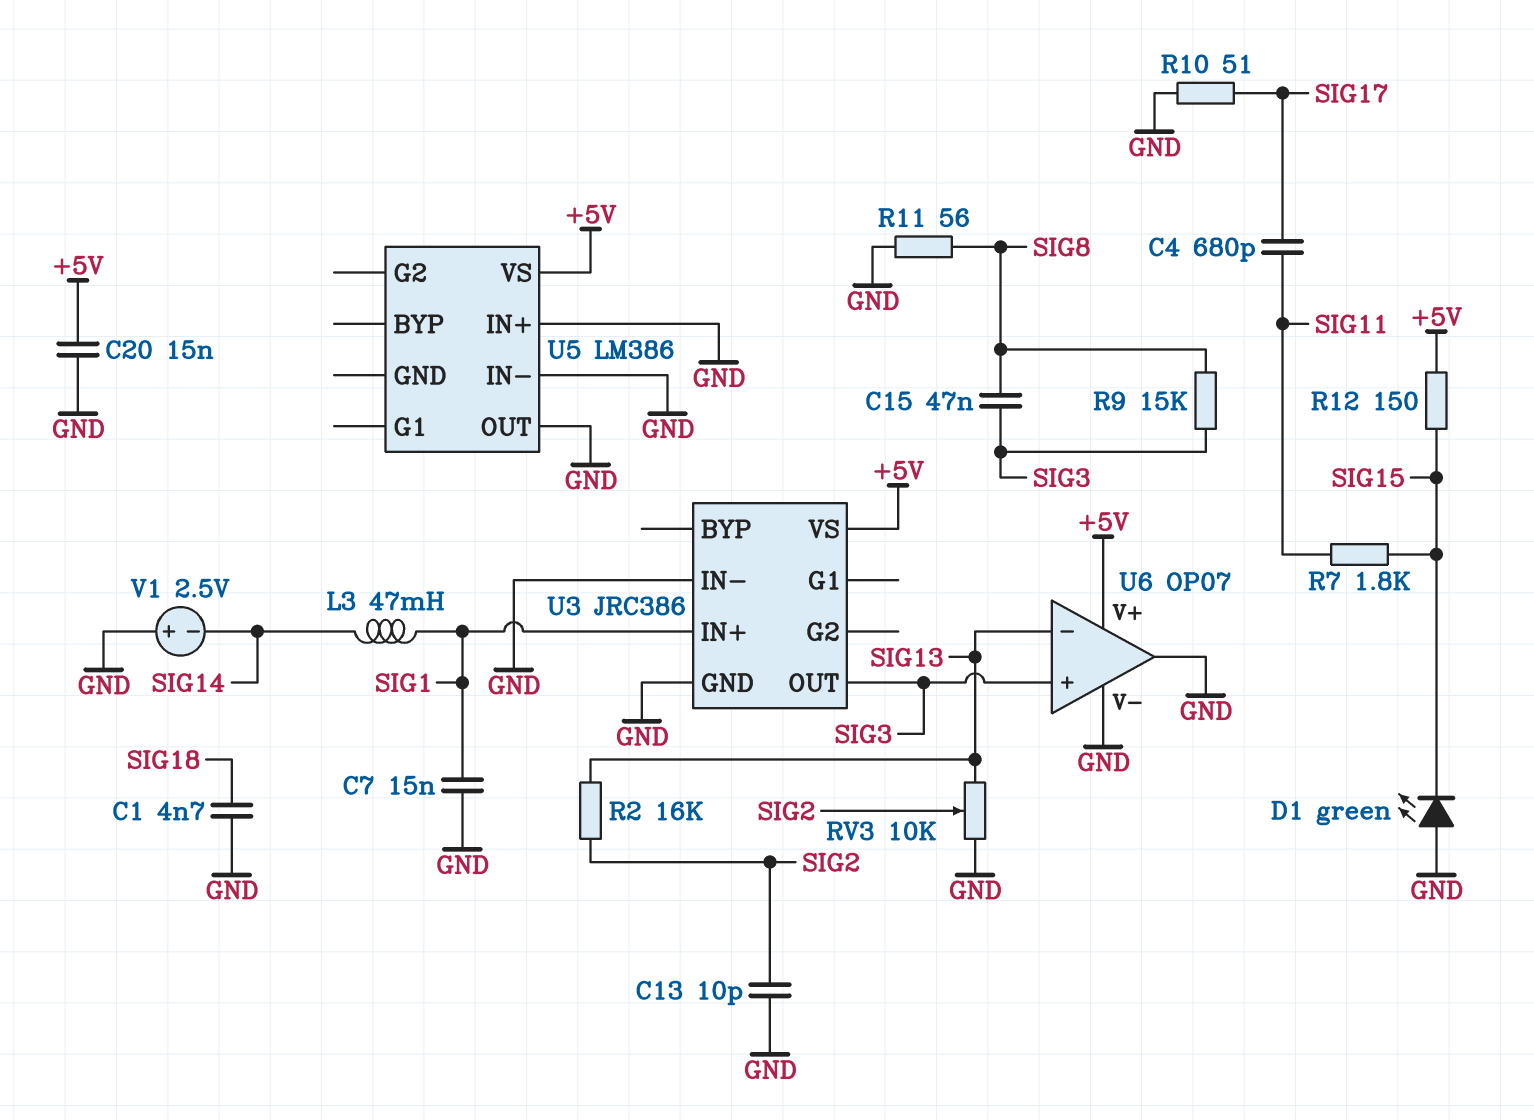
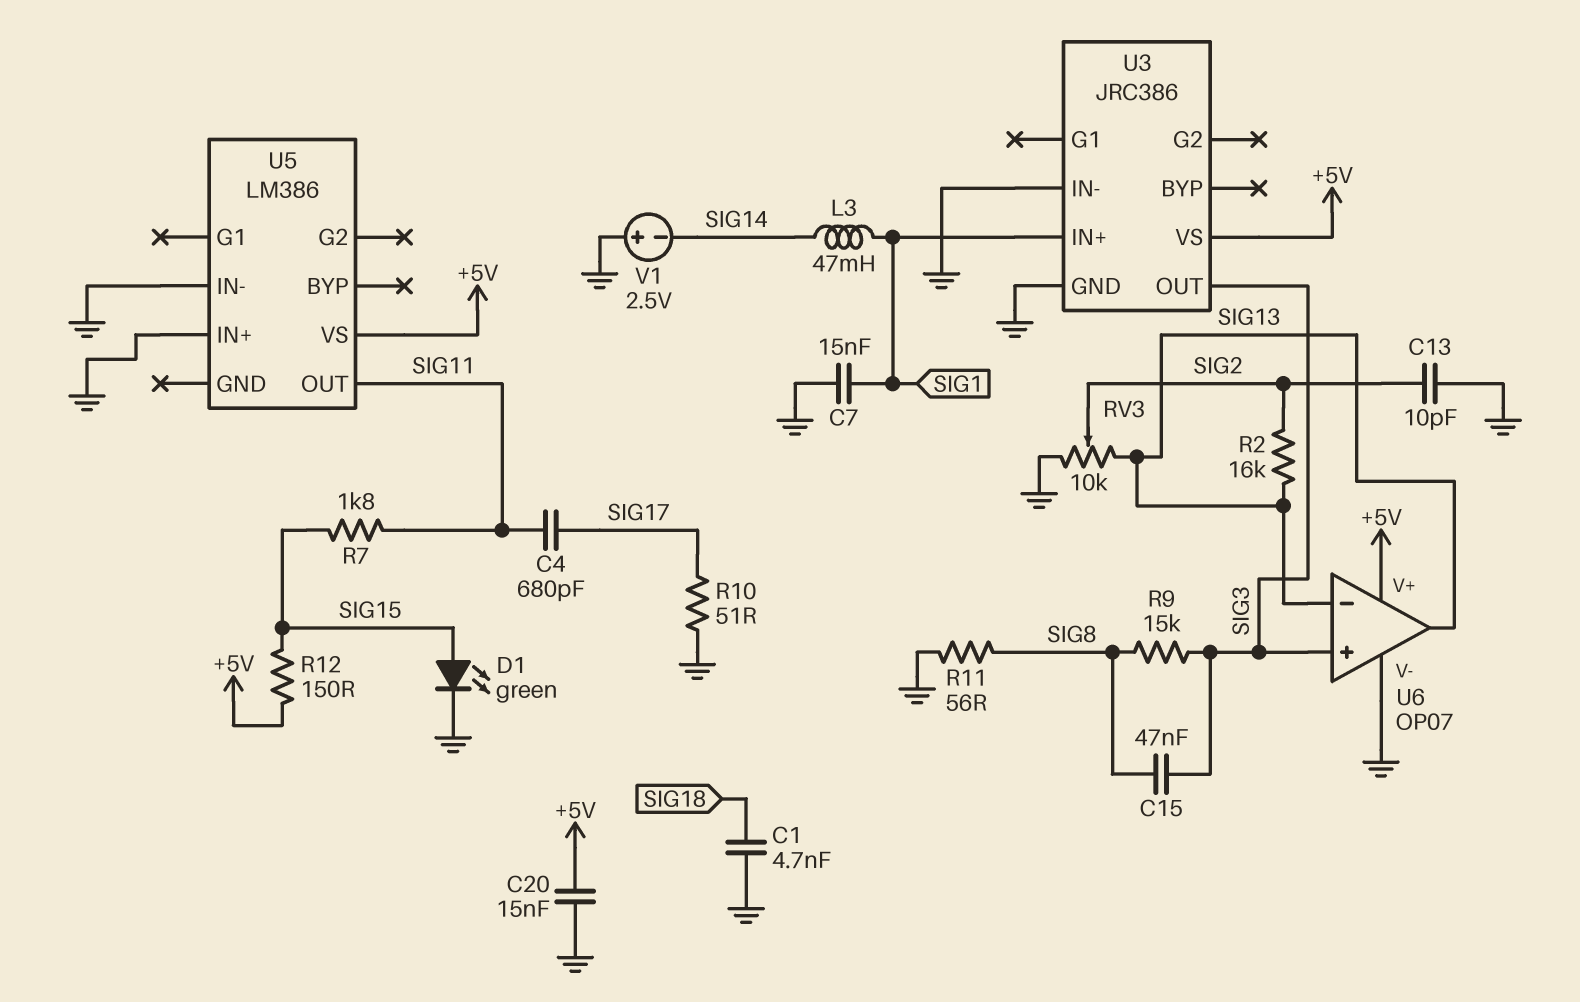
D1: LED green (A GND, K SIG15) -> LED green (A SIG15, K GND)
U5 pin OUT: GND -> SIG11
U6 pin out: GND -> SIG13

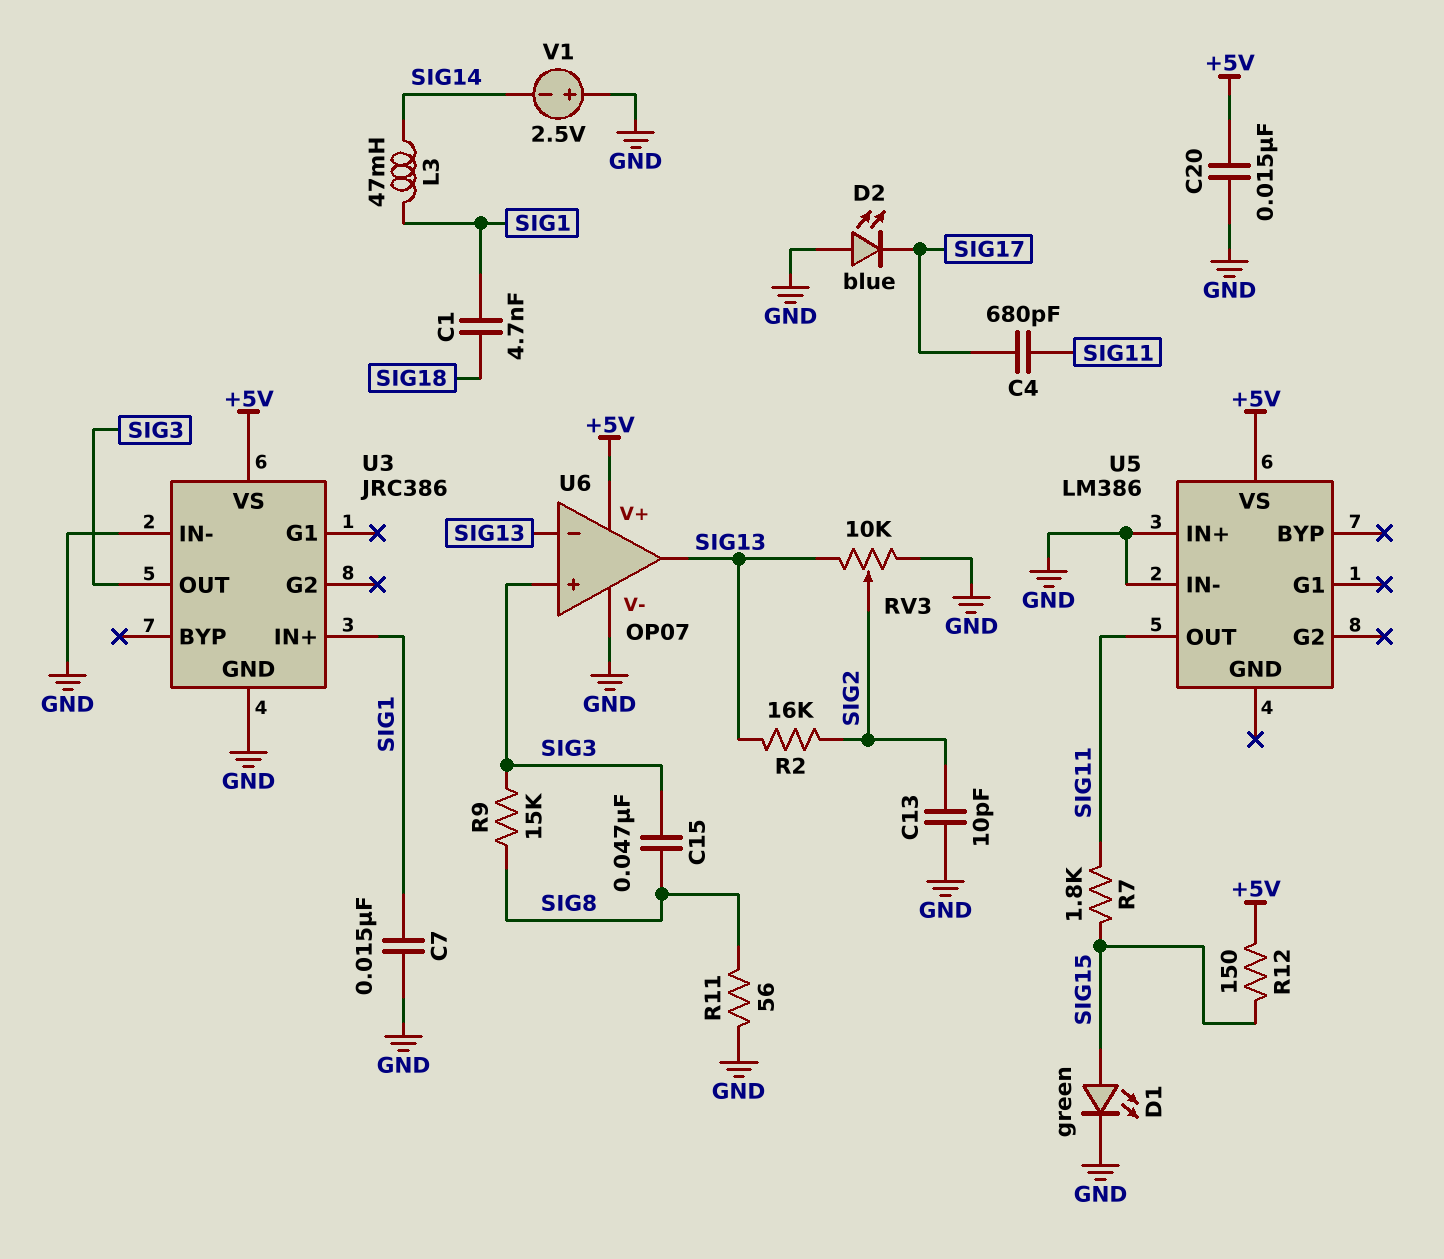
C1: 4.7nF (GND, SIG18) -> 4.7nF (SIG1, SIG18)
D2: none -> LED blue (A GND, K SIG17)
R10: 51 (GND, SIG17) -> none

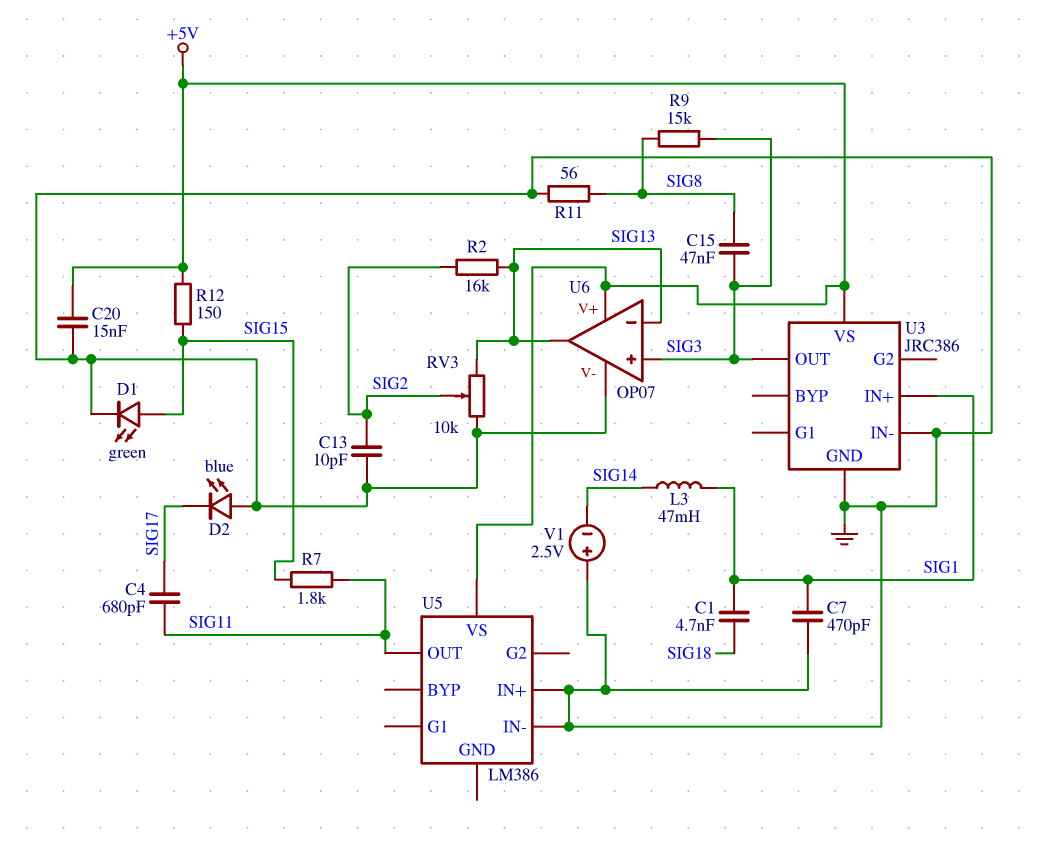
C7: 15nF (GND, SIG1) -> 470pF (GND, SIG1)

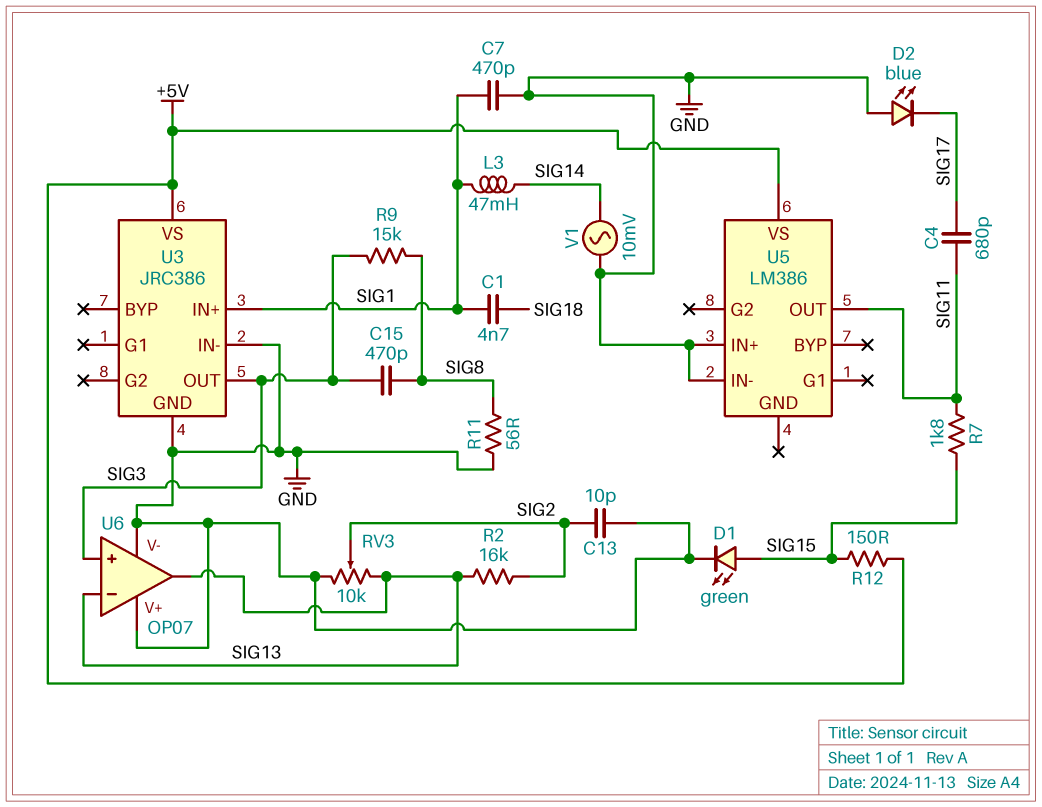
C15: 47nF (SIG3, SIG8) -> 470pF (SIG3, SIG8)
C20: 15nF (+5V, GND) -> none
U6 pin V+: +5V -> GND
V1: 2.5V (plus GND, minus SIG14) -> AC 10mV (GND, SIG14)

